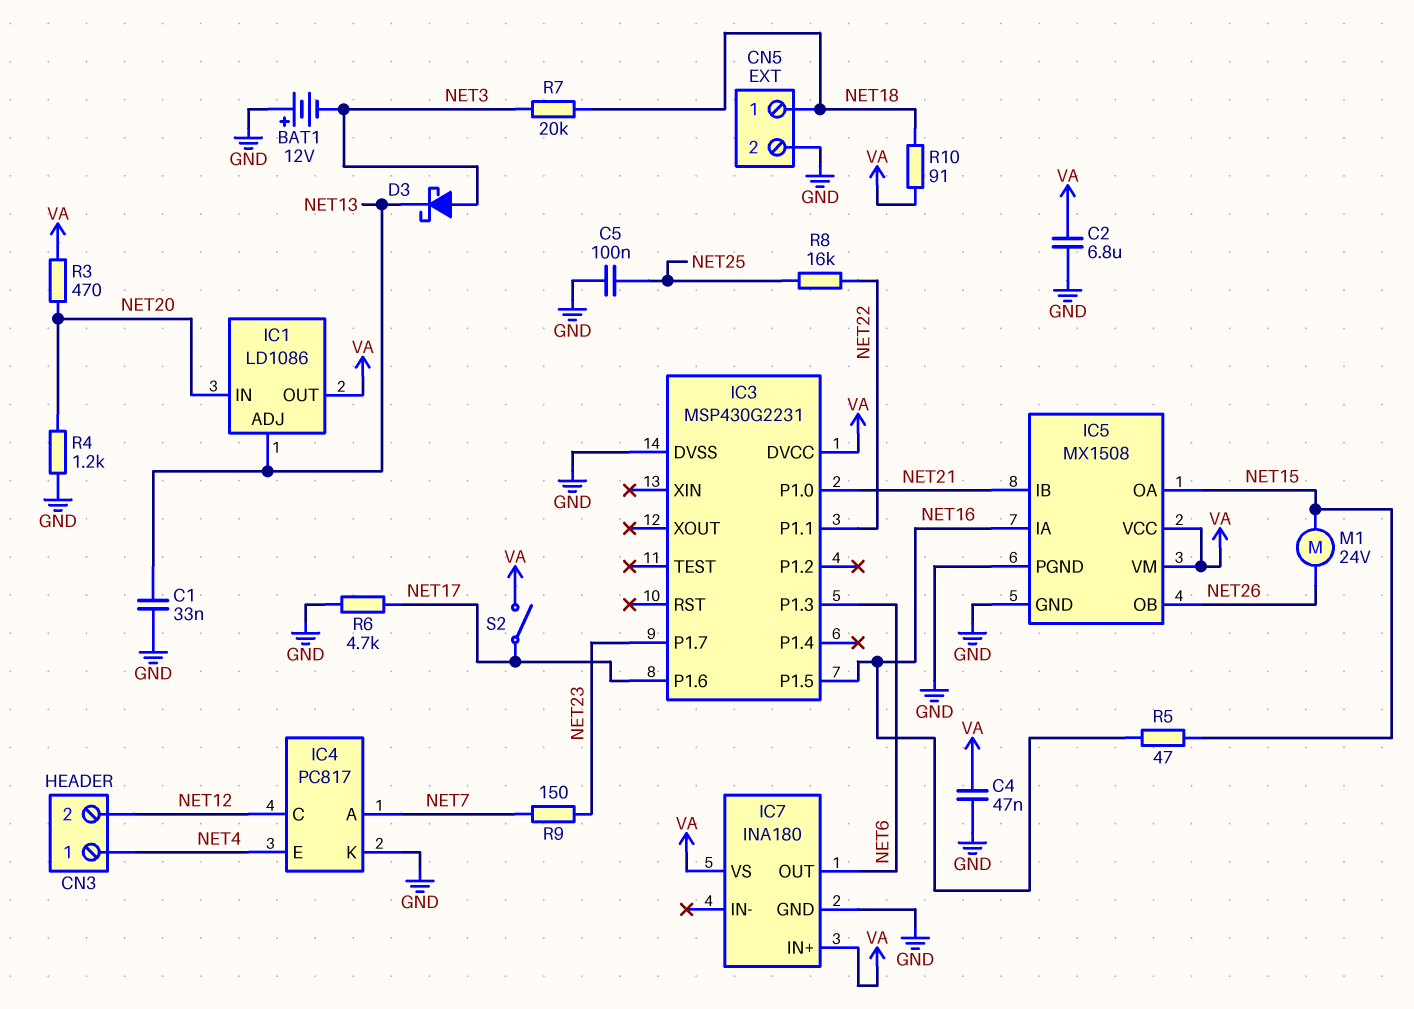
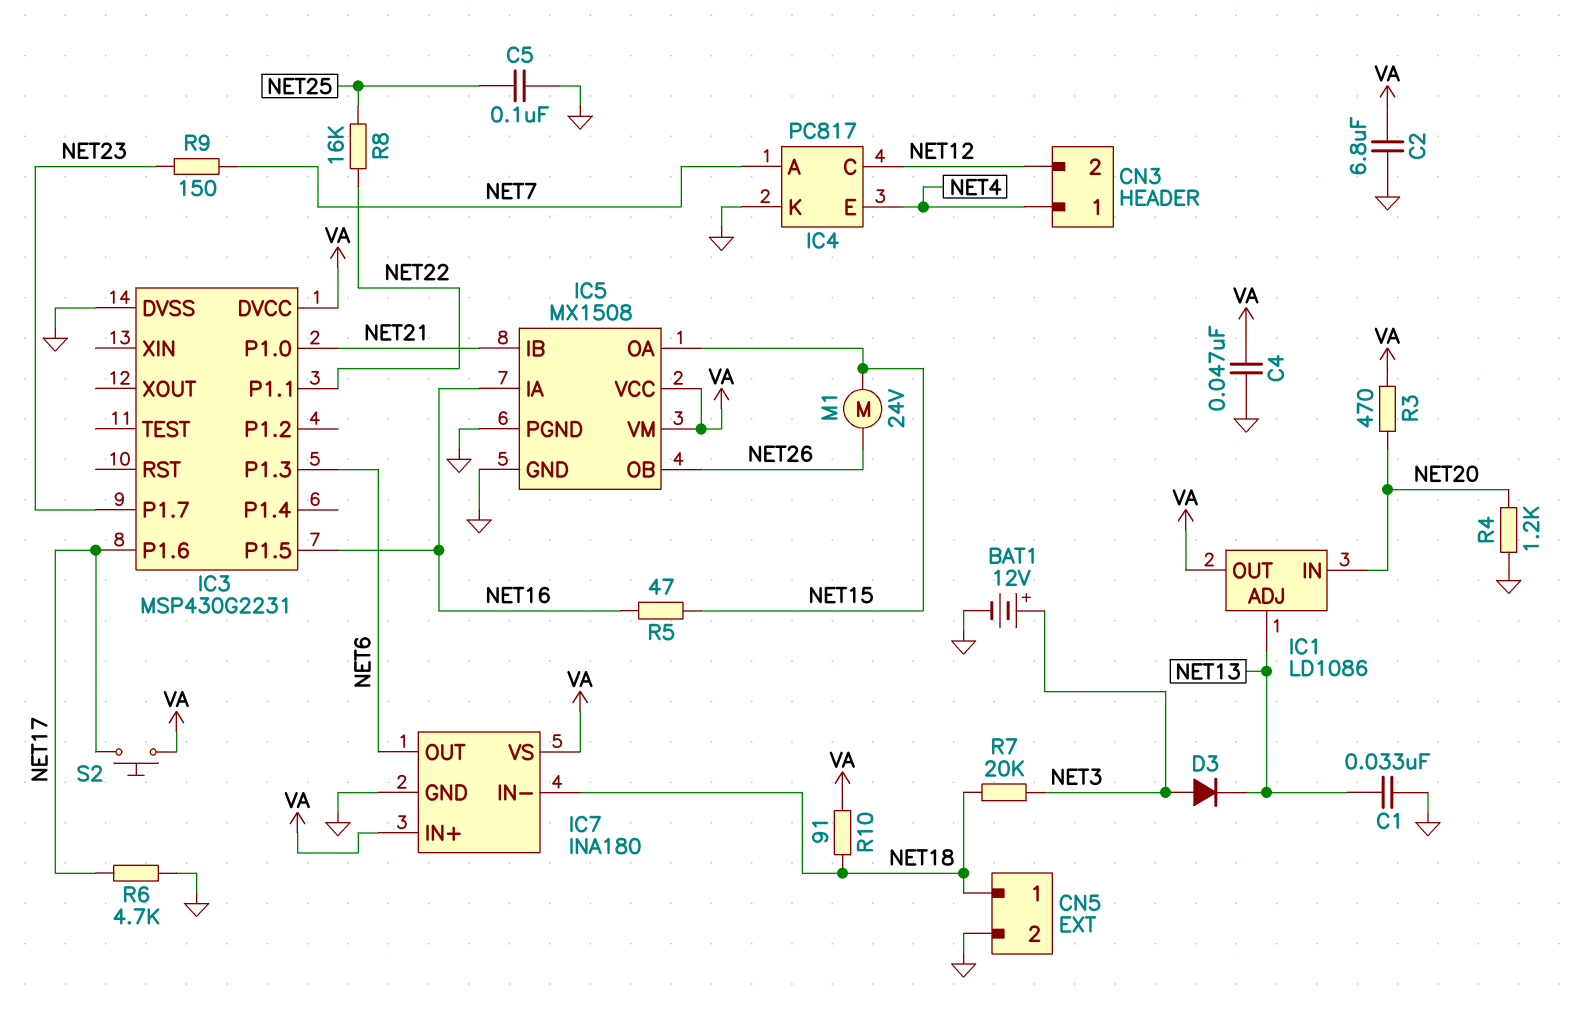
BAT1: 12V (plus GND, minus NET3) -> 12V (plus NET3, minus GND)
D3: schottky (A NET3, K NET13) -> diode (A NET3, K NET13)
IC7 pin IN-: none -> NET18
S2: switch (NET17, VA) -> button (NET17, VA)

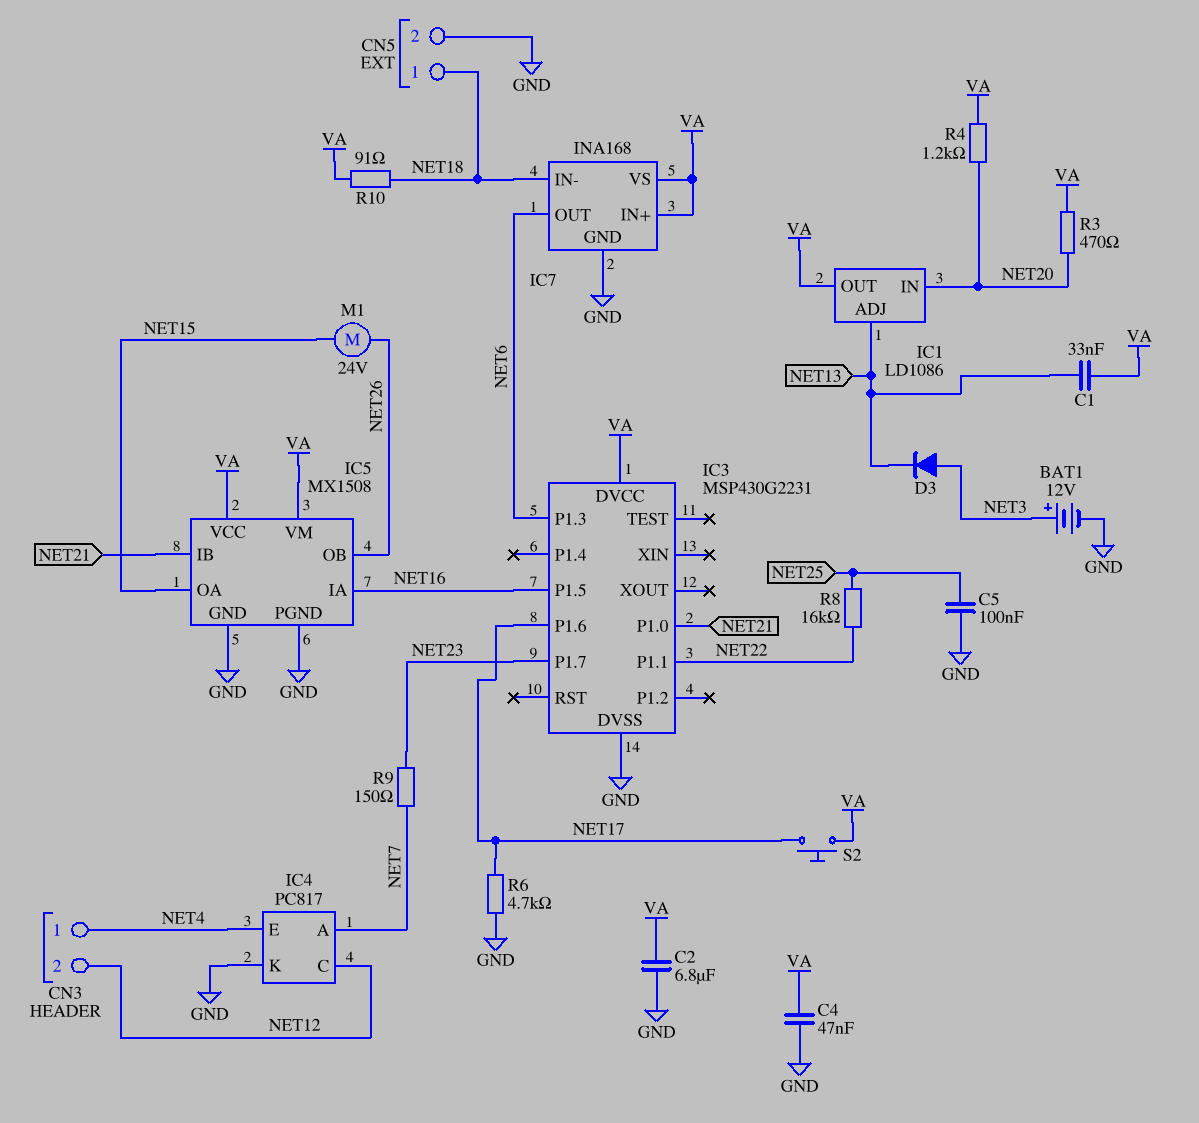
C1: 33nF (GND, NET13) -> 33nF (NET13, VA)
IC7: INA180 -> INA168
R4: 1.2k (GND, NET20) -> 1.2k (NET20, VA)
R5: 47 (NET15, NET16) -> none
R7: 20k (NET3, NET18) -> none

